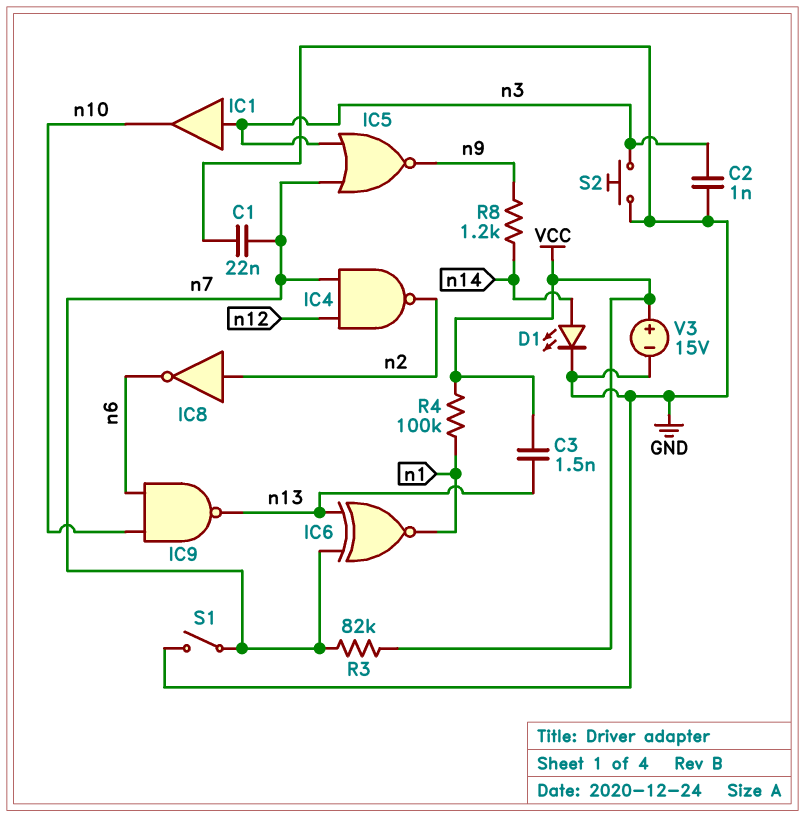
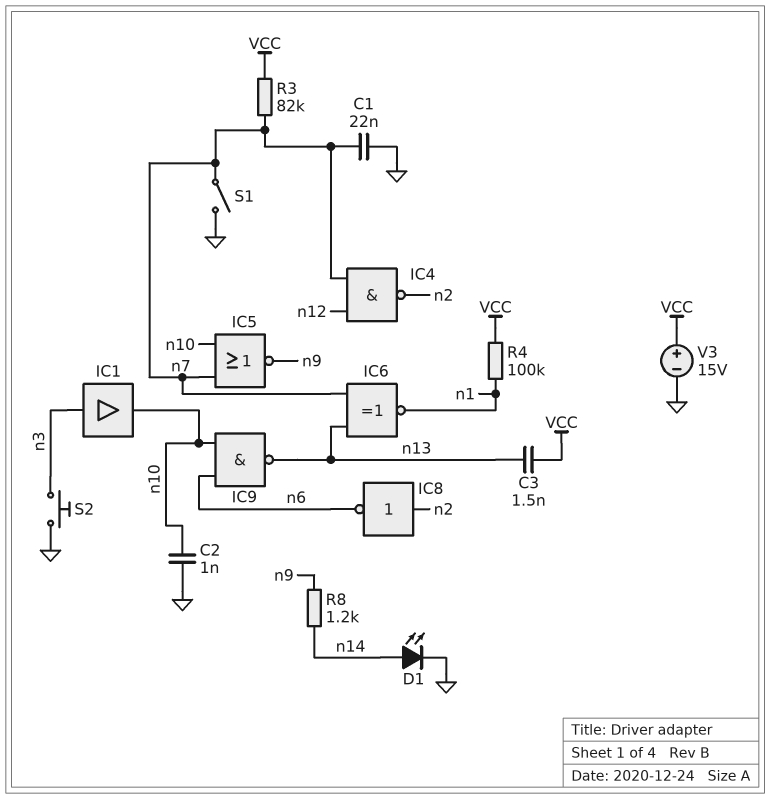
C2: 1nF (GND, n3) -> 1nF (GND, n10)
IC5: NOR (in n3, in n7, out n9) -> NOR (in n7, in n10, out n9)

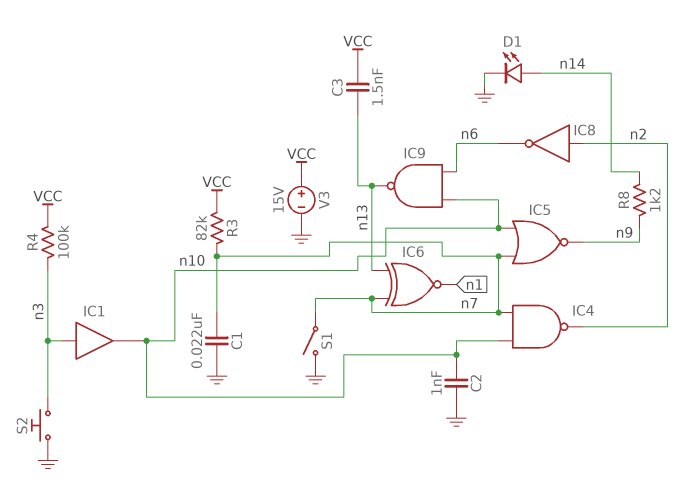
IC4: NAND (in n7, in n12, out n2) -> NAND (in n7, in n10, out n2)
R4: 100k (VCC, n1) -> 100k (VCC, n3)

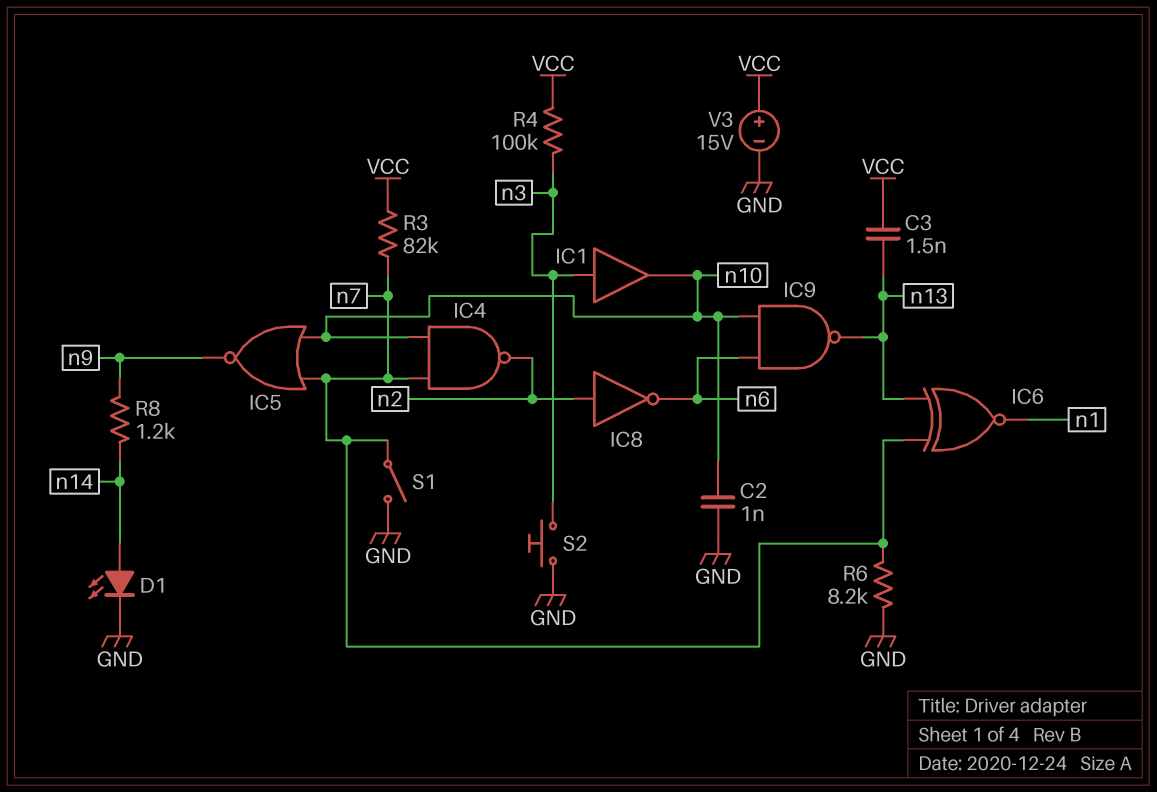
C1: 22nF (GND, n7) -> none
R6: none -> 8.2k (GND, n7)

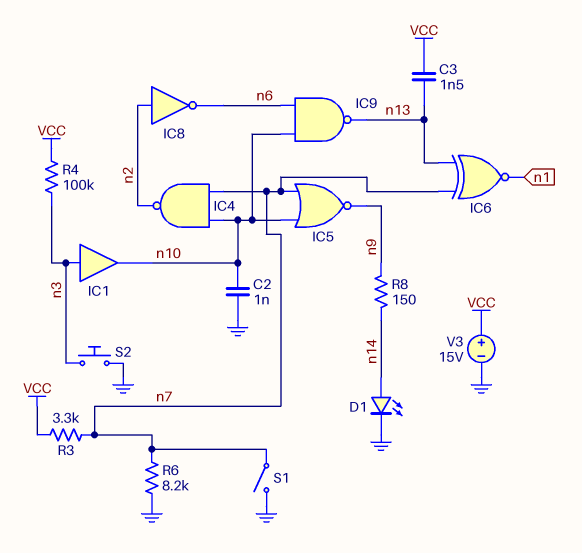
R3: 82k (VCC, n7) -> 3.3k (VCC, n7)
R8: 1.2k (n9, n14) -> 150 (n9, n14)

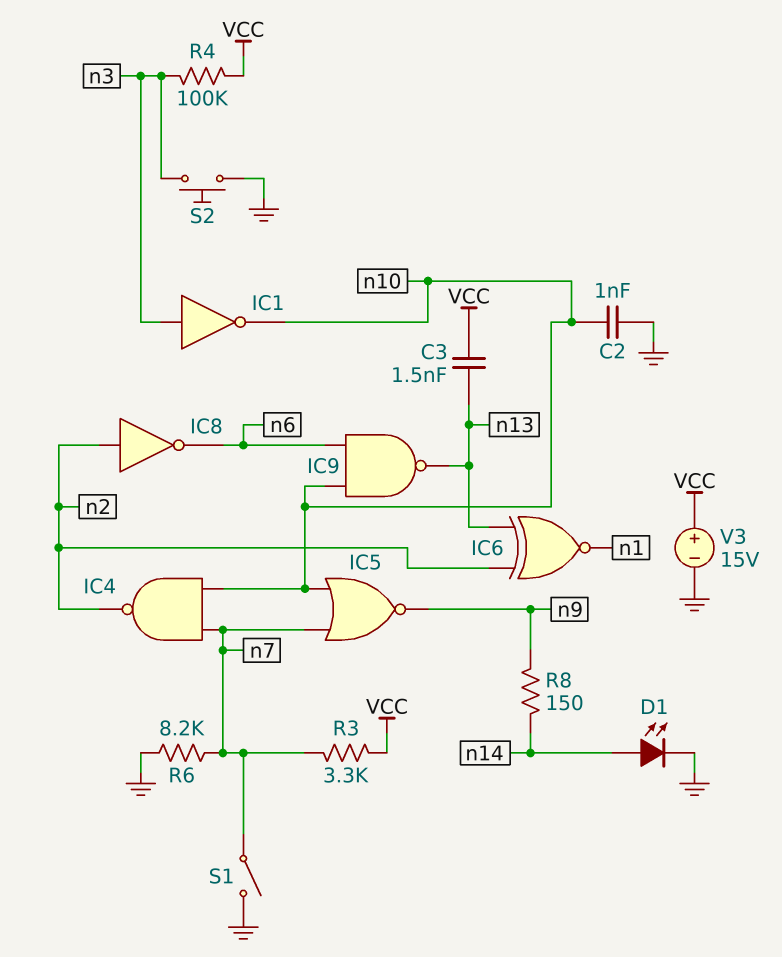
IC1: buffer (in n3, out n10) -> NOT (in n3, out n10)
IC6: XNOR (in n7, in n13, out n1) -> XNOR (in n2, in n13, out n1)

